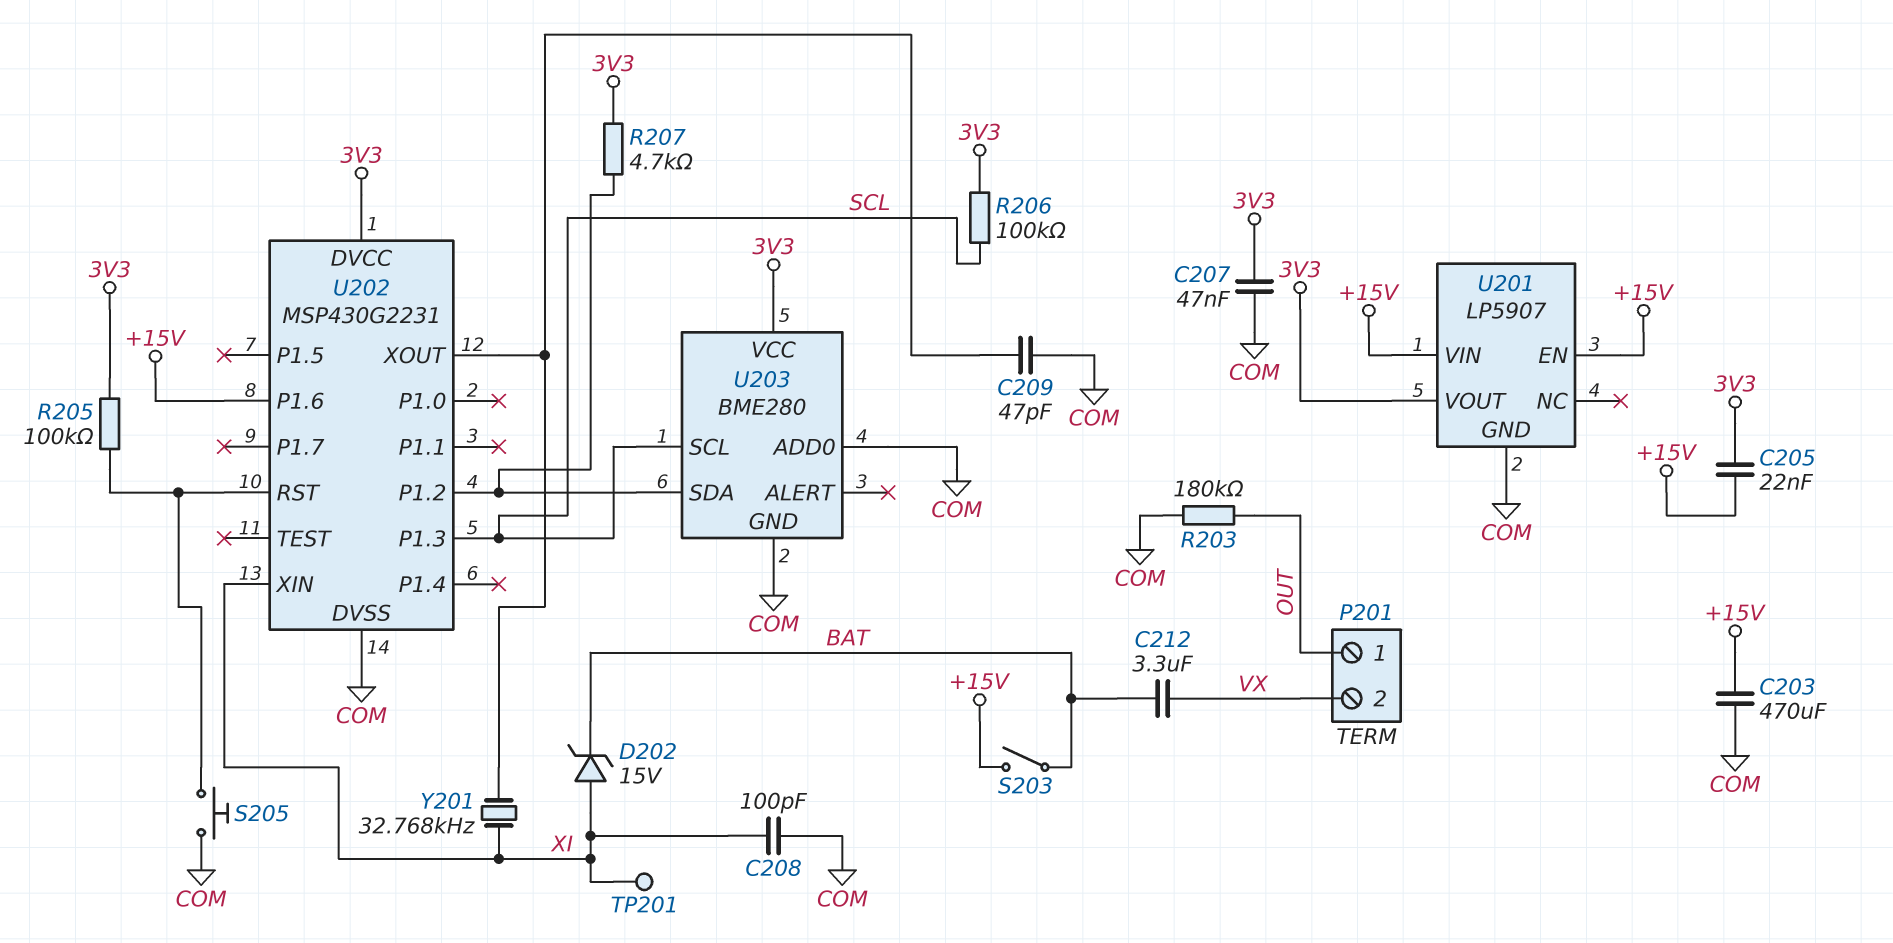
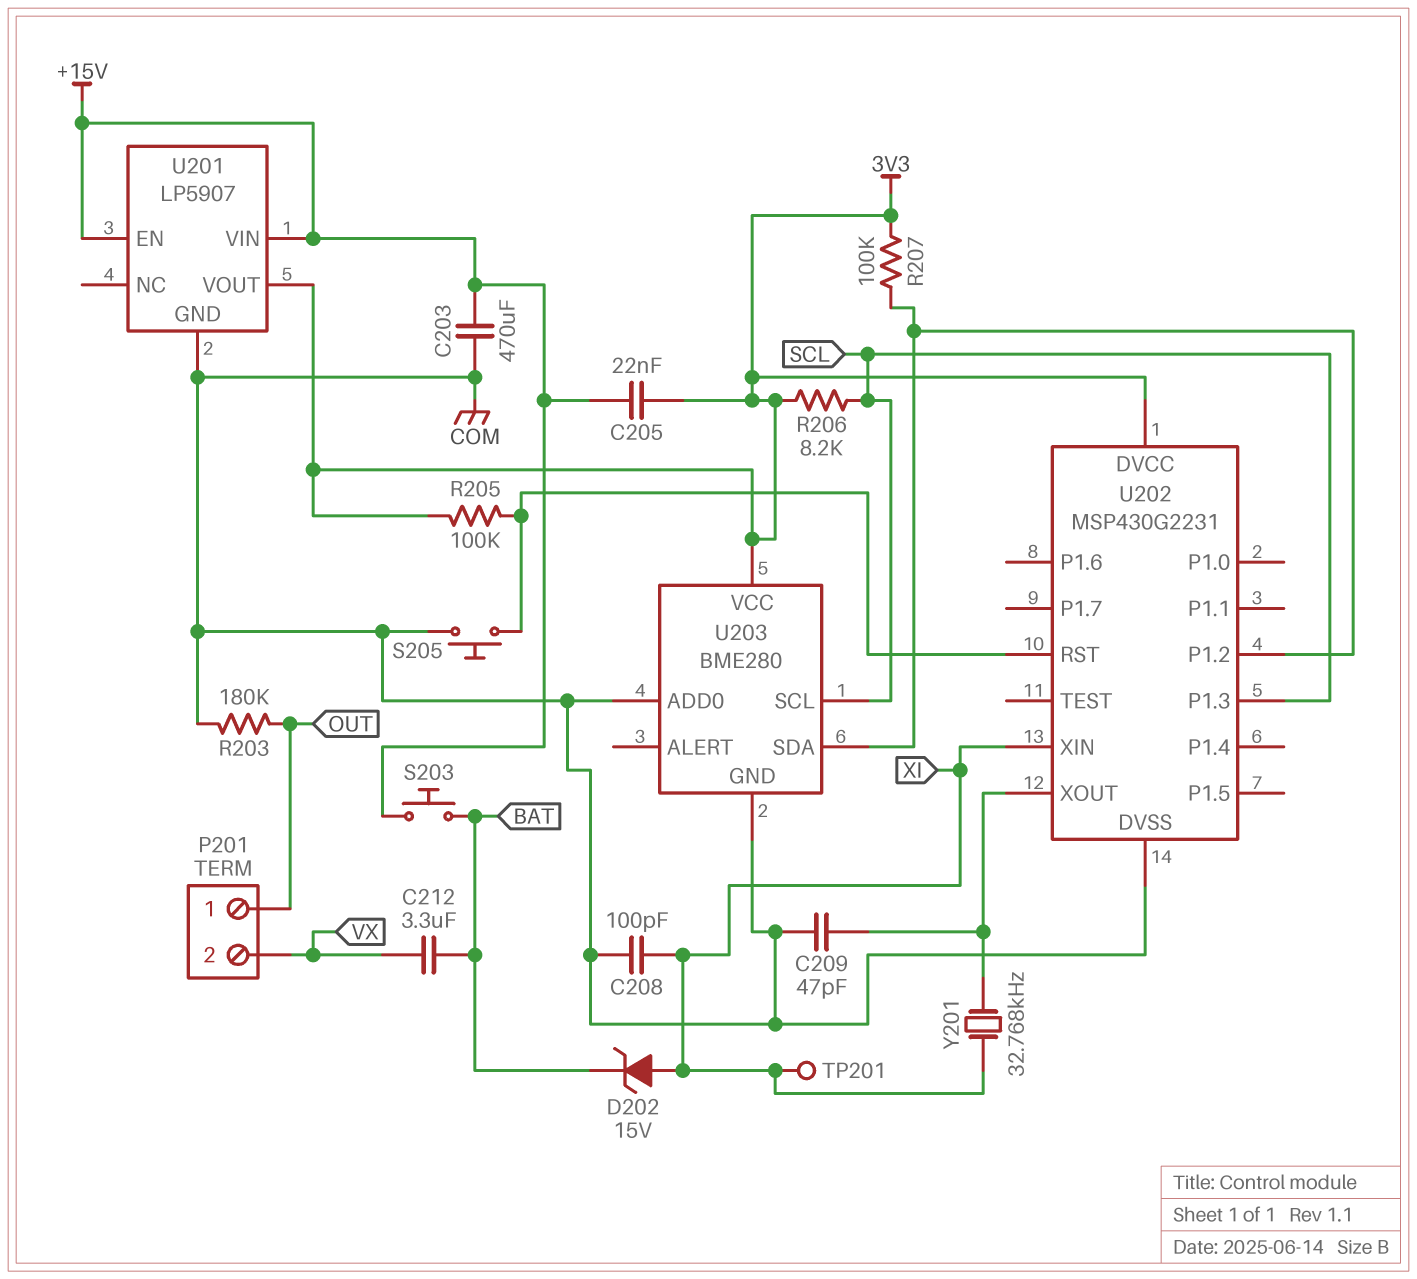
C207: 47nF (3V3, COM) -> none
R206: 100k (3V3, SCL) -> 8.2k (3V3, SCL)
R207: 4.7k (3V3, U202/P1.2) -> 100k (3V3, U202/P1.2)
S203: switch (+15V, BAT) -> button (+15V, BAT)
U202 pin P1.6: +15V -> none

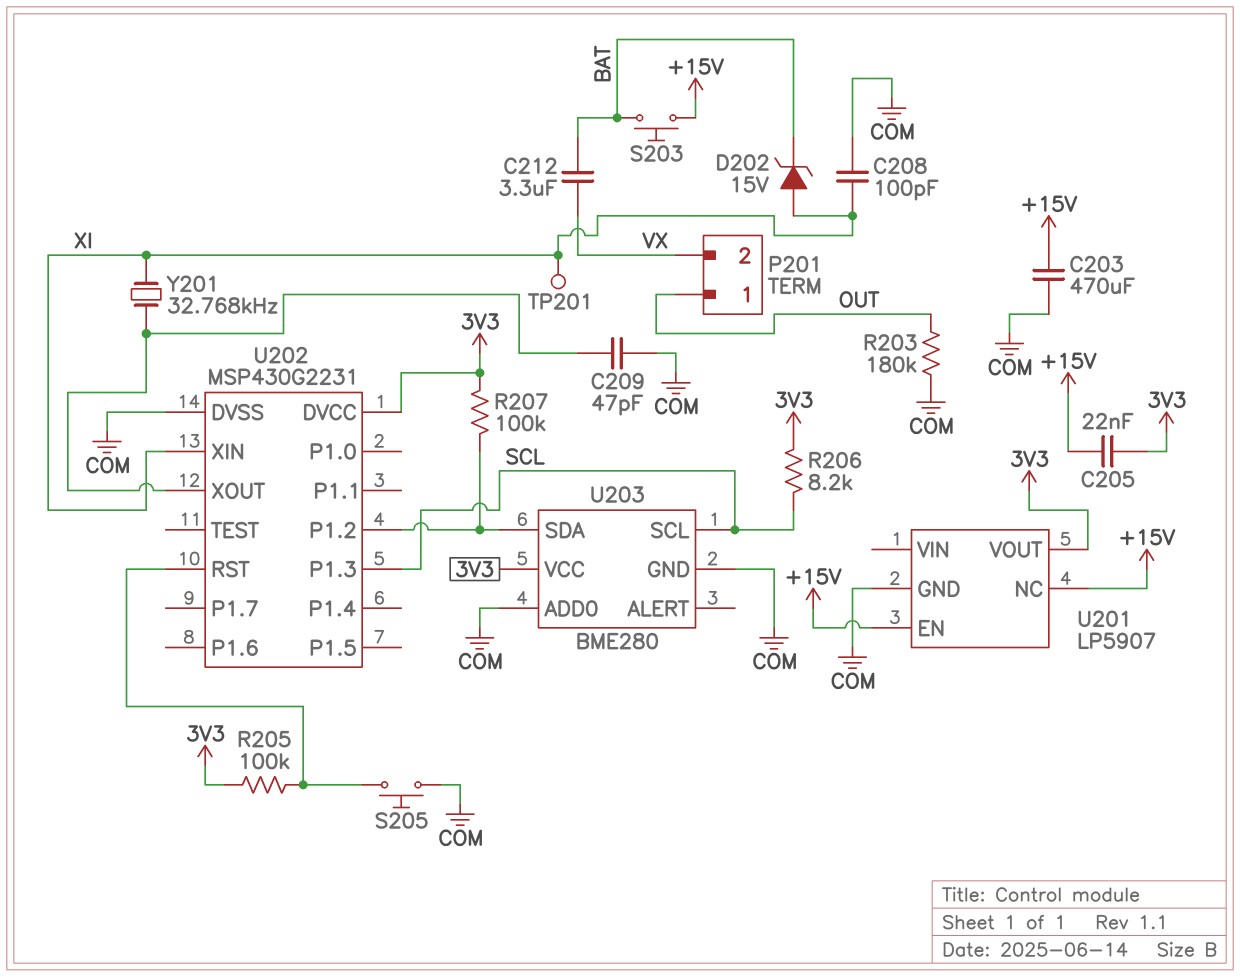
U201 pin NC: none -> +15V
U201 pin VIN: +15V -> none

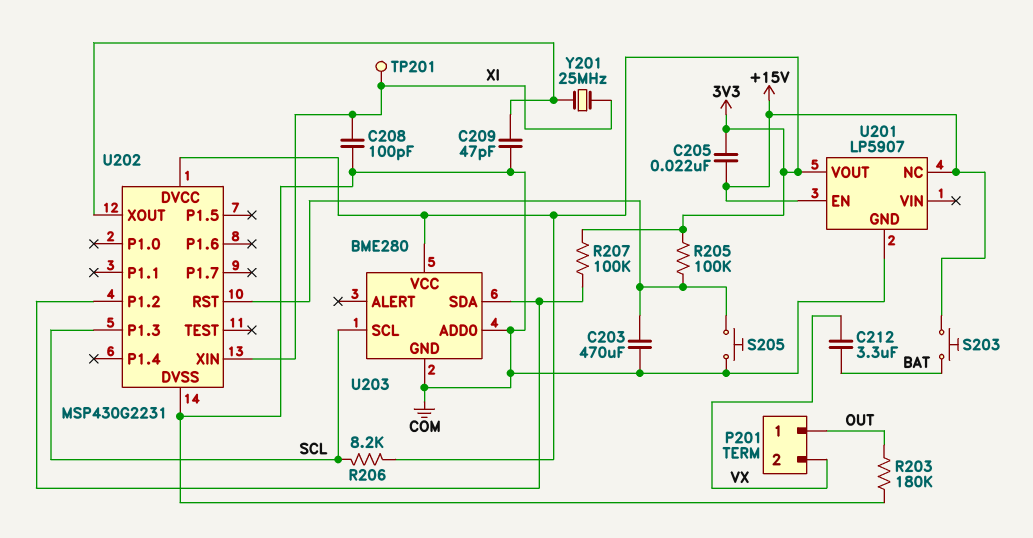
C203: 470uF (+15V, COM) -> 470uF (COM, U202/RST)
D202: zener 15V (A XI, K BAT) -> none
Y201: 32.768kHz (U202/XOUT, XI) -> 25MHz (U202/XOUT, XI)

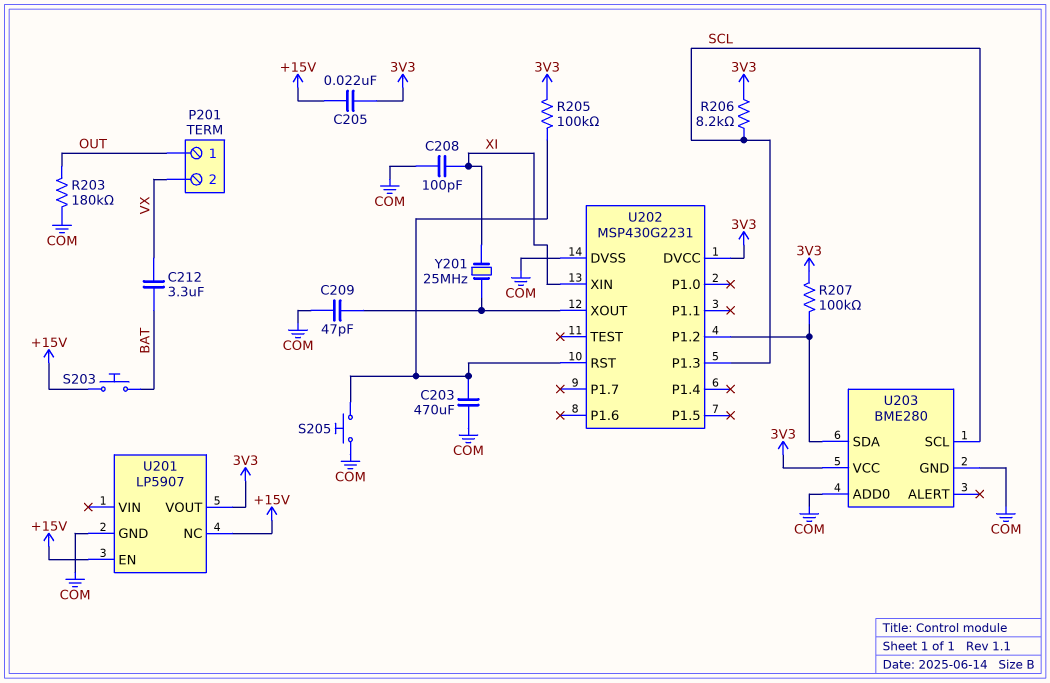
TP201: test point (XI) -> none

